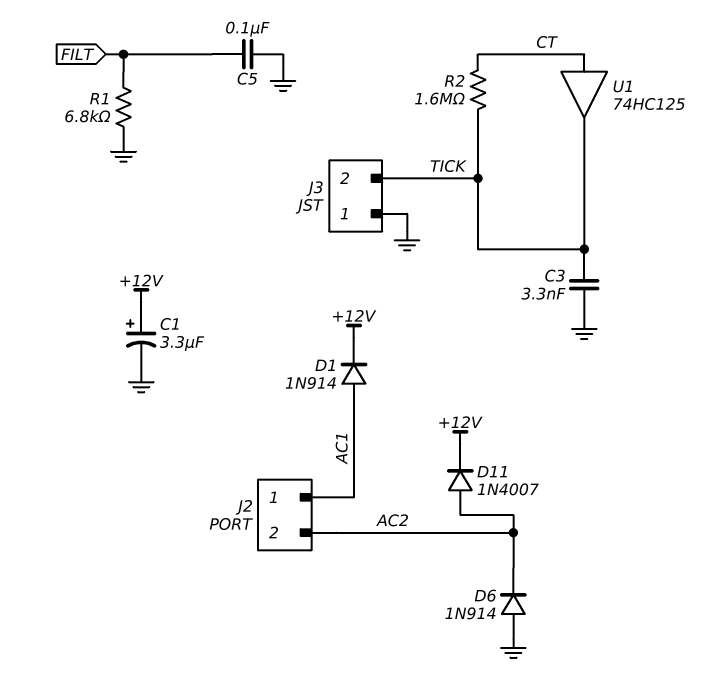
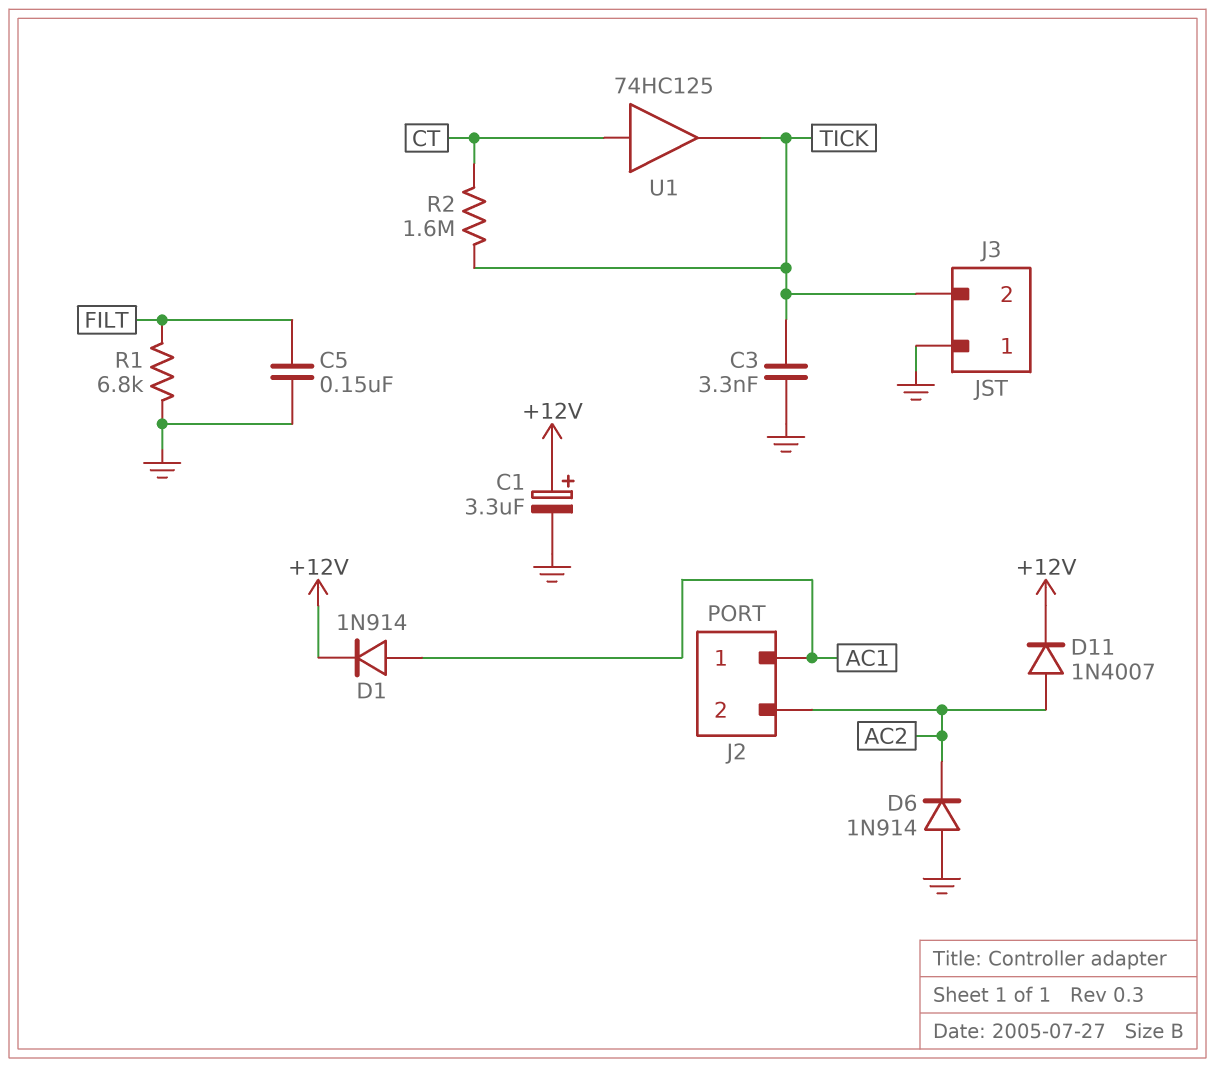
C5: 100nF (FILT, GND) -> 150nF (FILT, GND)

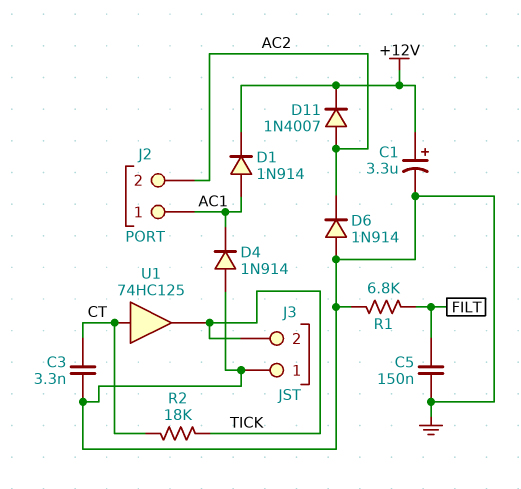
C3: 3.3nF (GND, TICK) -> 3.3nF (CT, GND)
D4: none -> diode 1N914 (A GND, K AC1)
R2: 1.6M (CT, TICK) -> 18k (CT, TICK)

